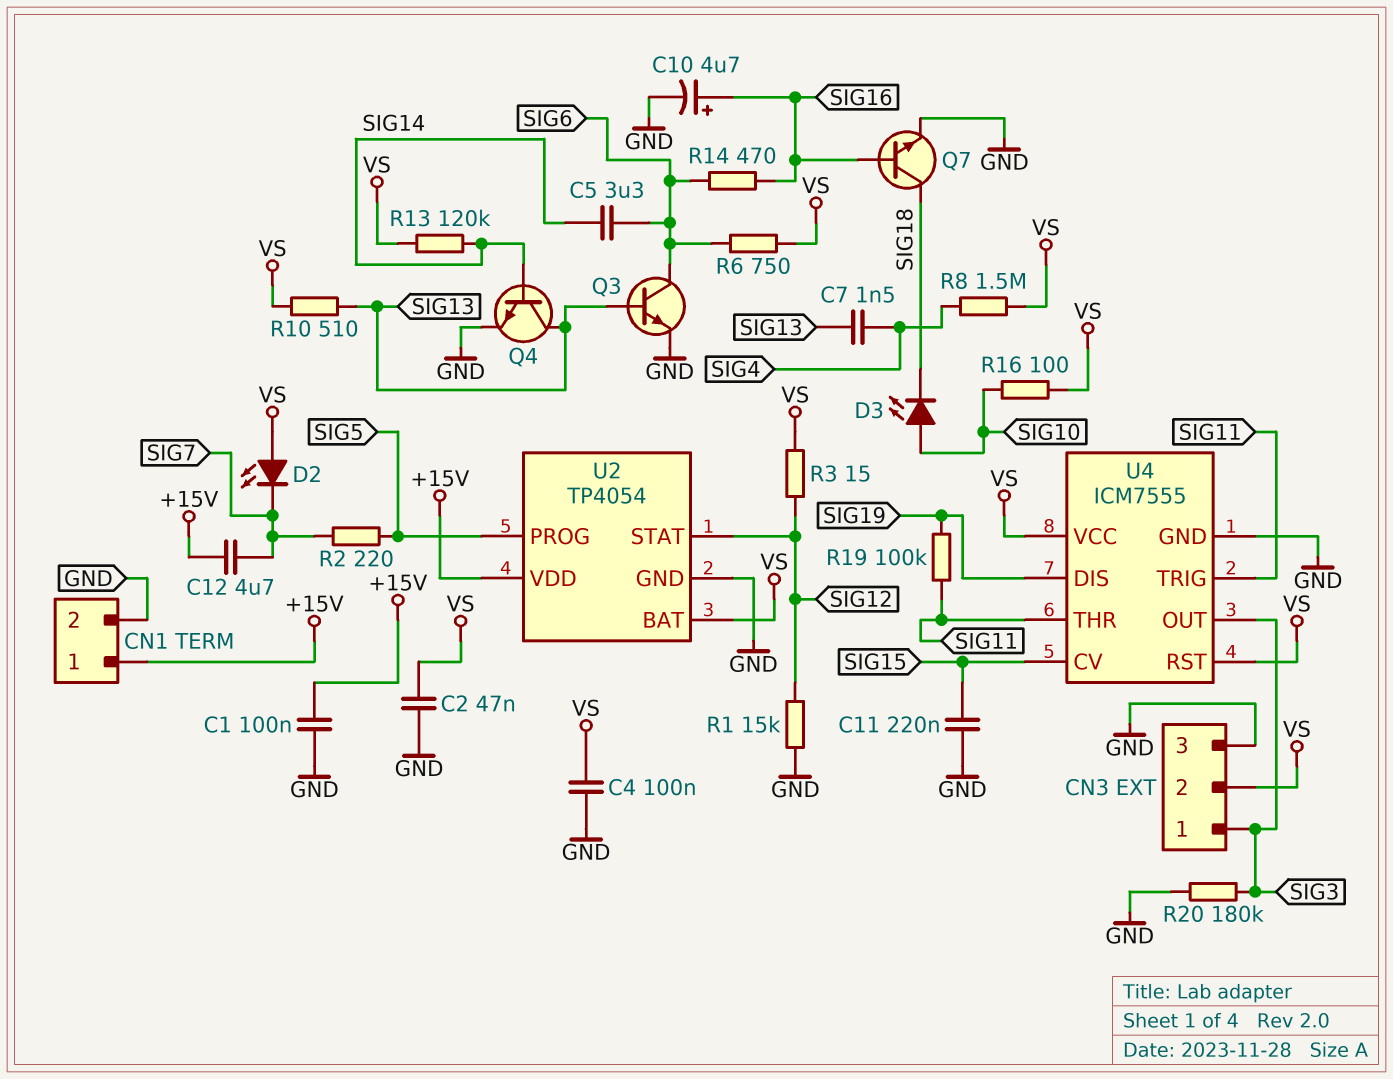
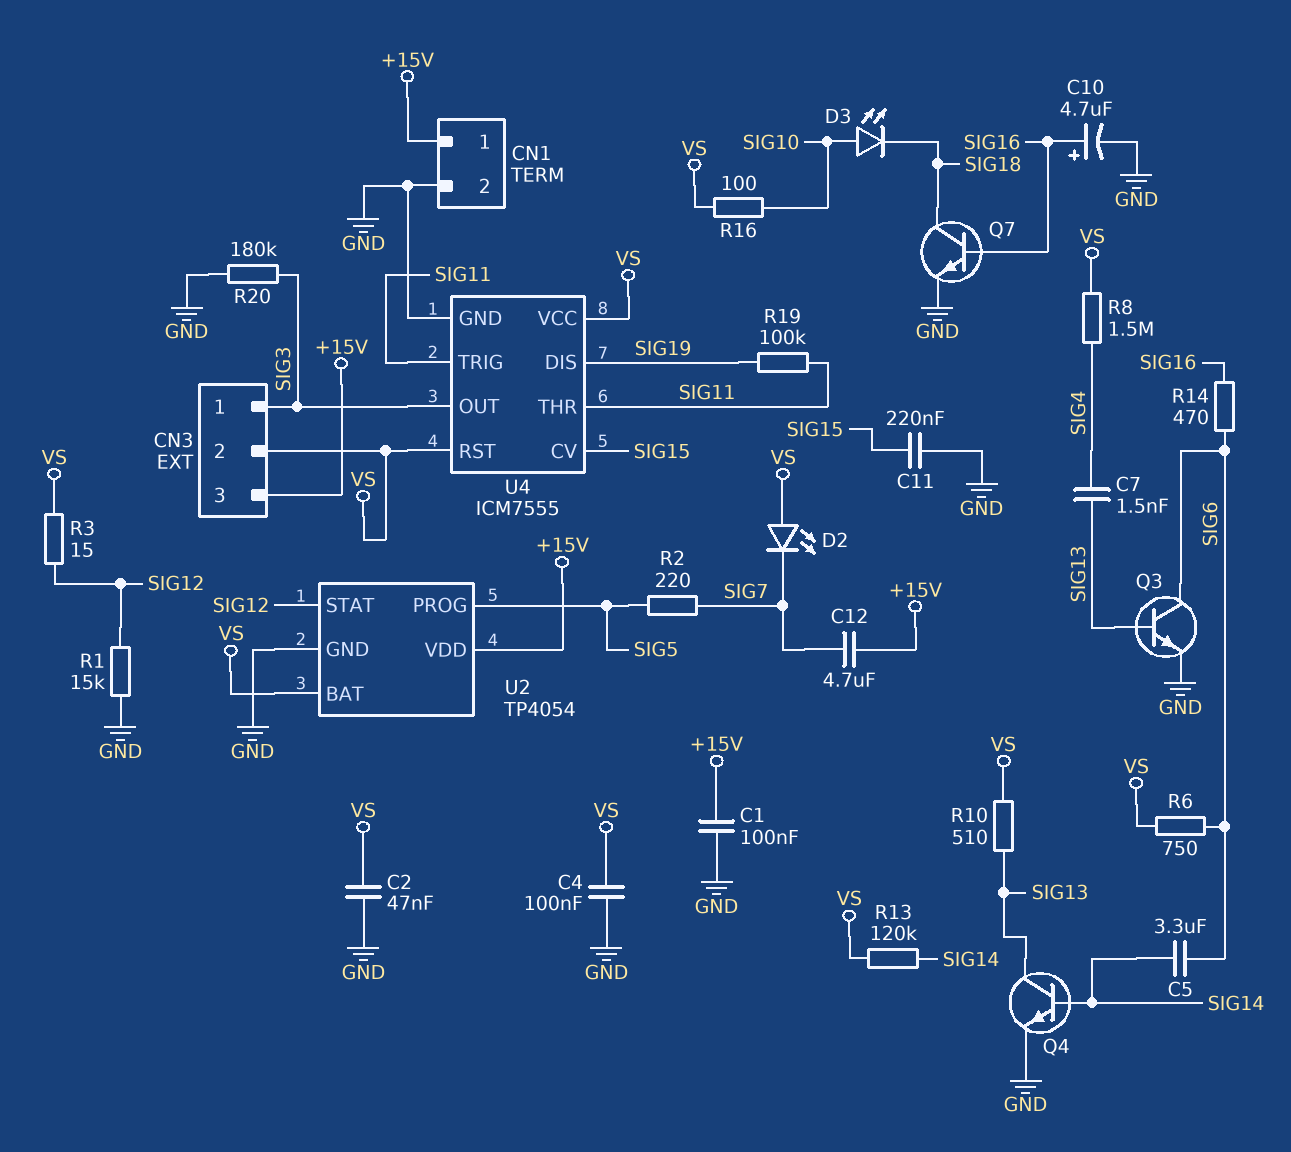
CN3 pin 3: GND -> +15V

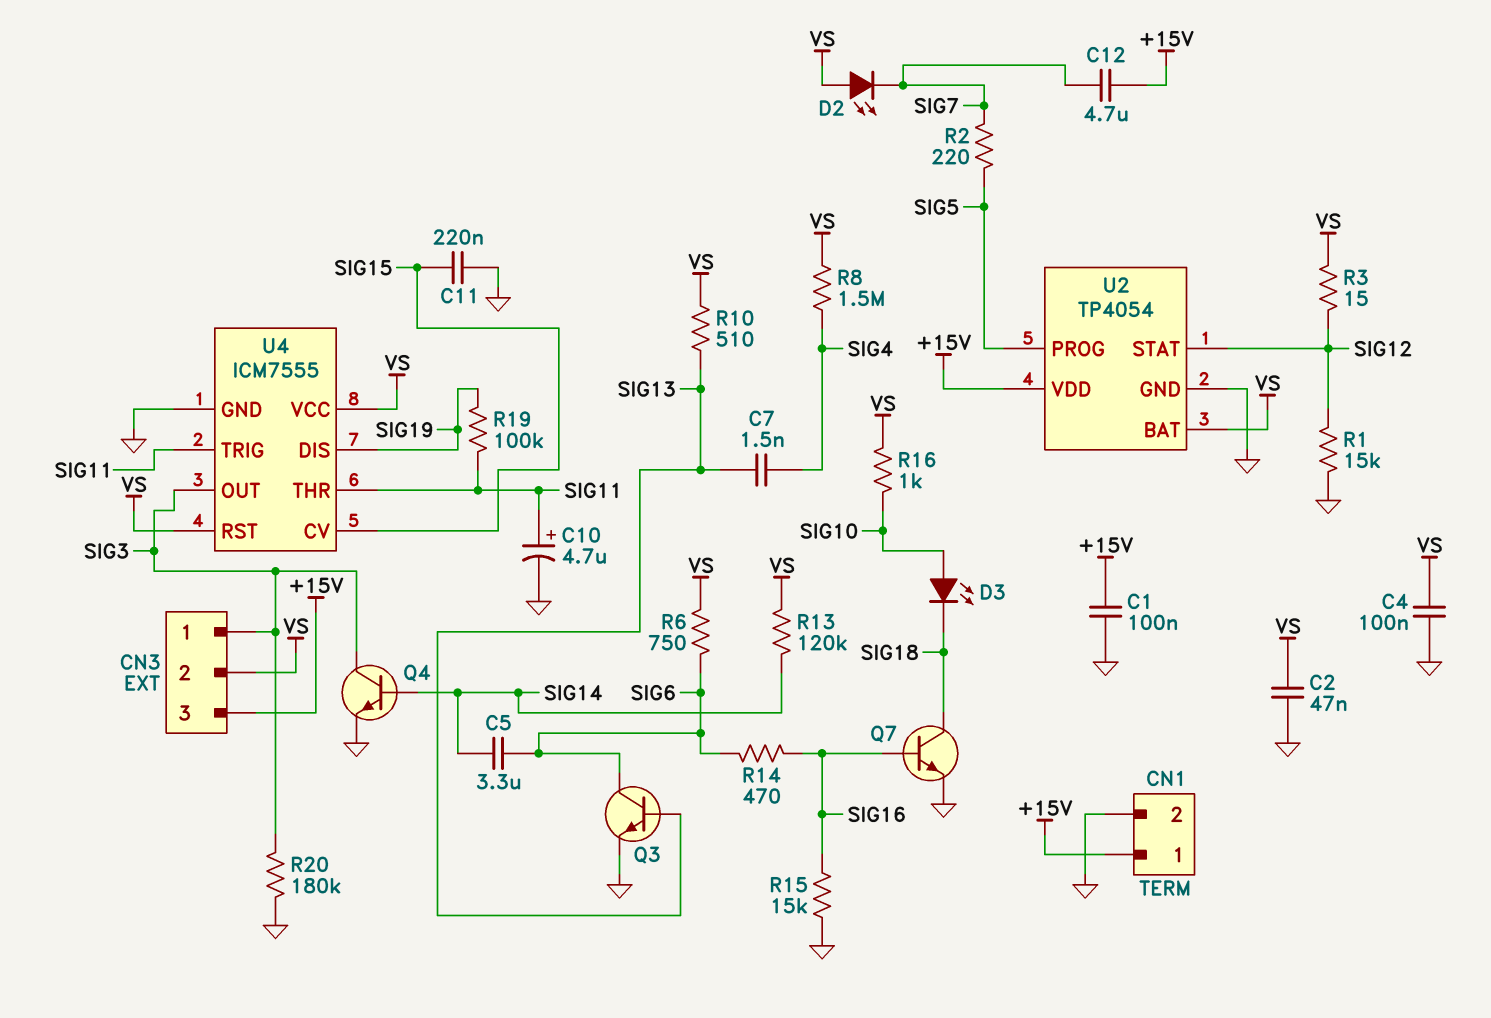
C10: 4.7uF (plus SIG16, minus GND) -> 4.7uF (plus SIG11, minus GND)
Q4: NPN (B SIG14, C SIG13, E GND) -> NPN (B SIG14, C SIG3, E GND)
R15: none -> 15k (GND, SIG16)
R16: 100 (SIG10, VS) -> 1k (SIG10, VS)

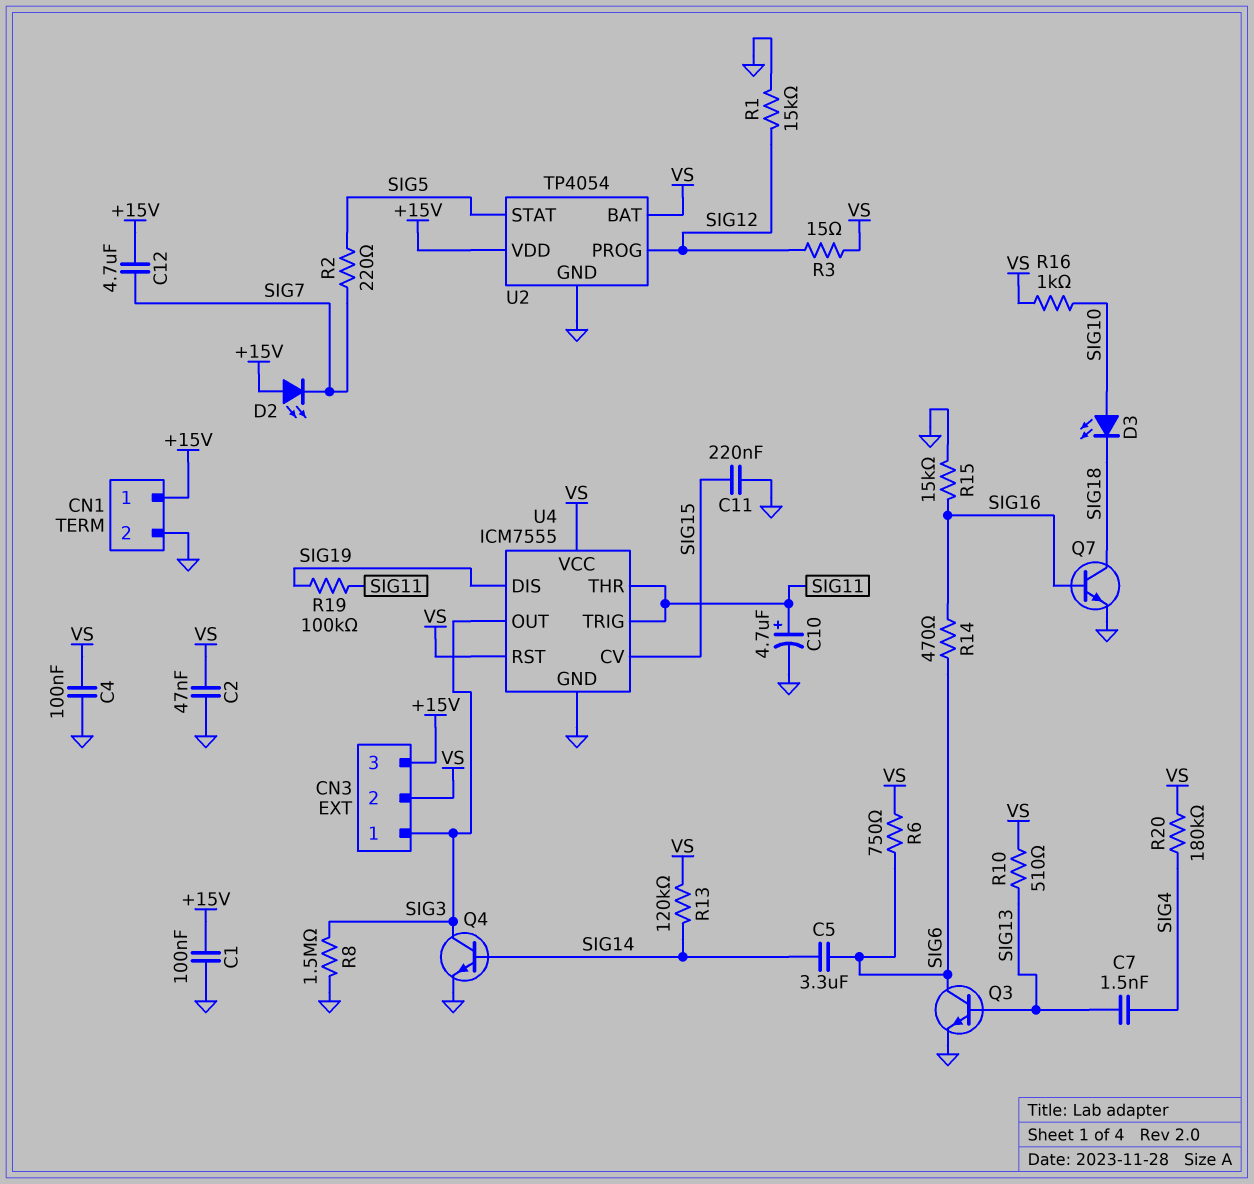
D2: LED (A VS, K SIG7) -> LED (A +15V, K SIG7)
R8: 1.5M (SIG4, VS) -> 1.5M (GND, SIG3)
R20: 180k (GND, SIG3) -> 180k (SIG4, VS)
U2 pin PROG: SIG5 -> SIG12
U2 pin STAT: SIG12 -> SIG5

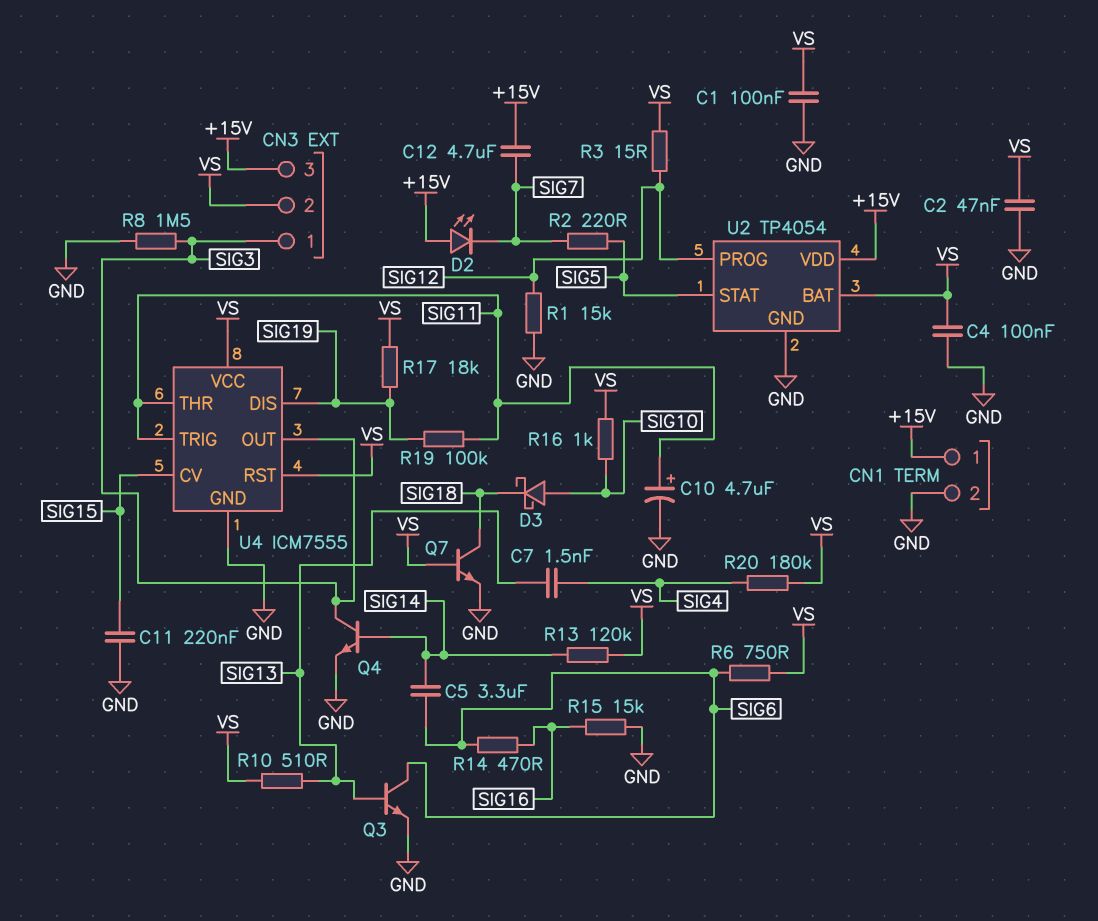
C1: 100nF (+15V, GND) -> 100nF (GND, VS)
D3: LED (A SIG10, K SIG18) -> schottky (A SIG10, K SIG18)
Q7: NPN (B SIG16, C SIG18, E GND) -> NPN (B VS, C SIG18, E GND)
R17: none -> 18k (SIG19, VS)

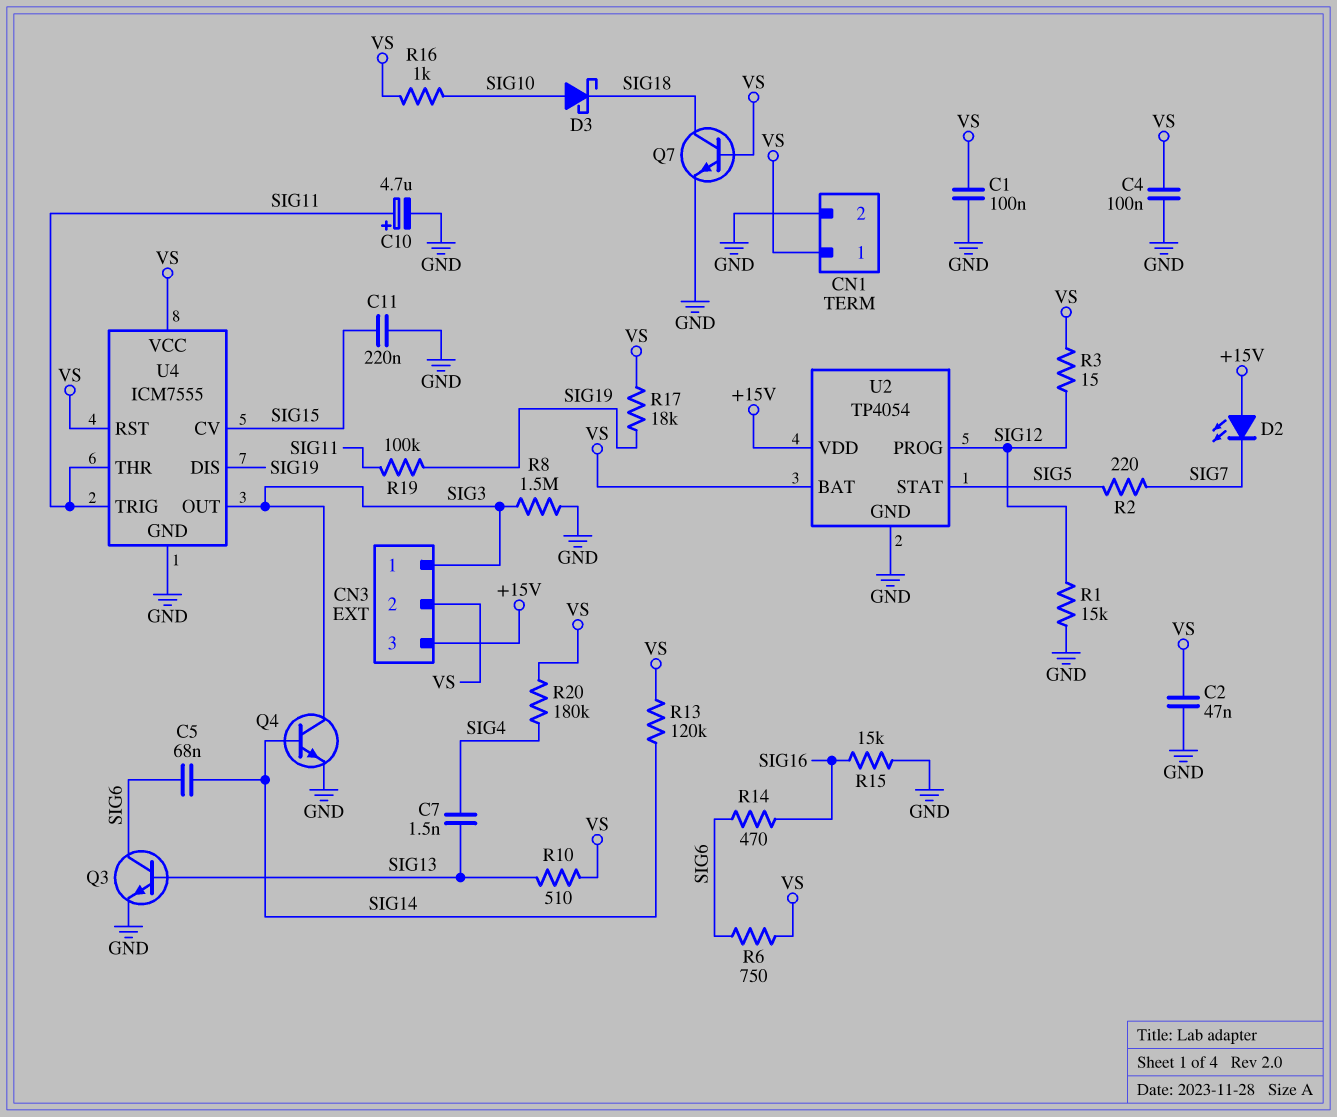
C5: 3.3uF (SIG6, SIG14) -> 68nF (SIG6, SIG14)
C12: 4.7uF (+15V, SIG7) -> none
CN1 pin 1: +15V -> VS

